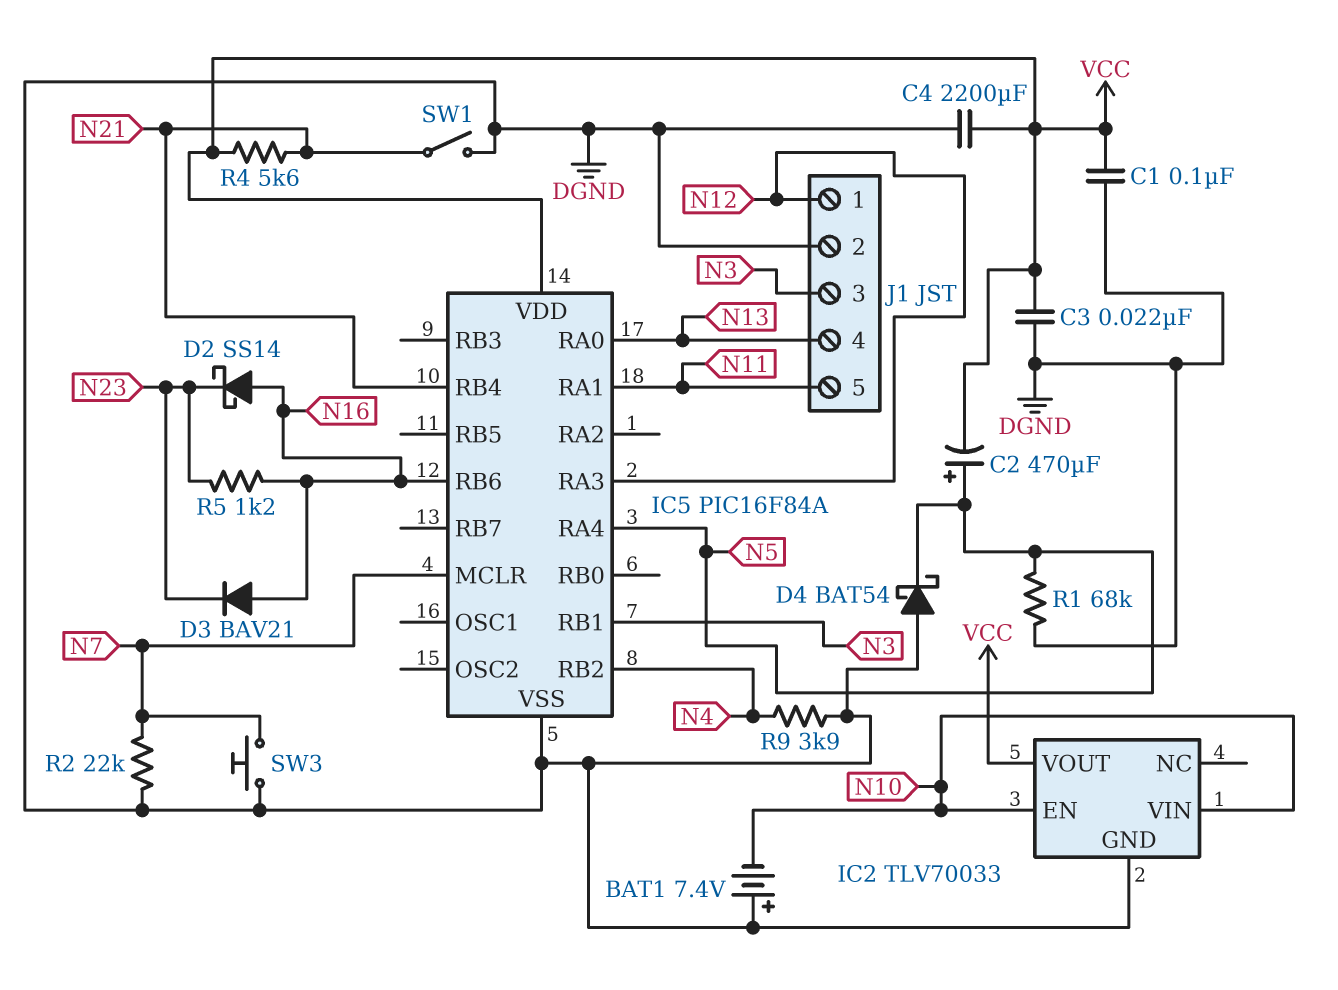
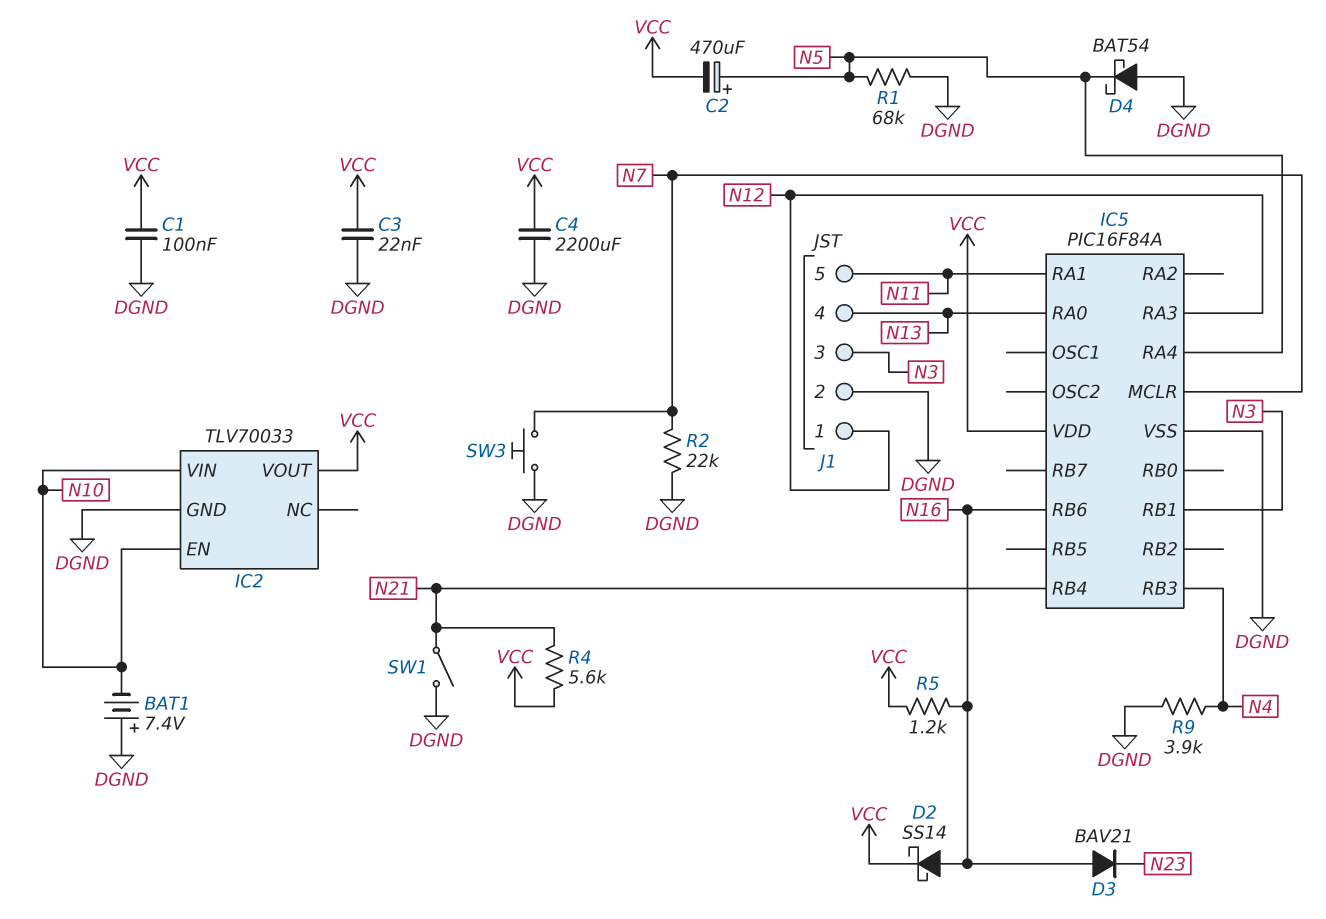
D2: schottky SS14 (A N16, K N23) -> schottky SS14 (A N16, K VCC)
IC5 pin RB2: N4 -> none
IC5 pin RB3: none -> N4
R5: 1.2k (N16, N23) -> 1.2k (N16, VCC)

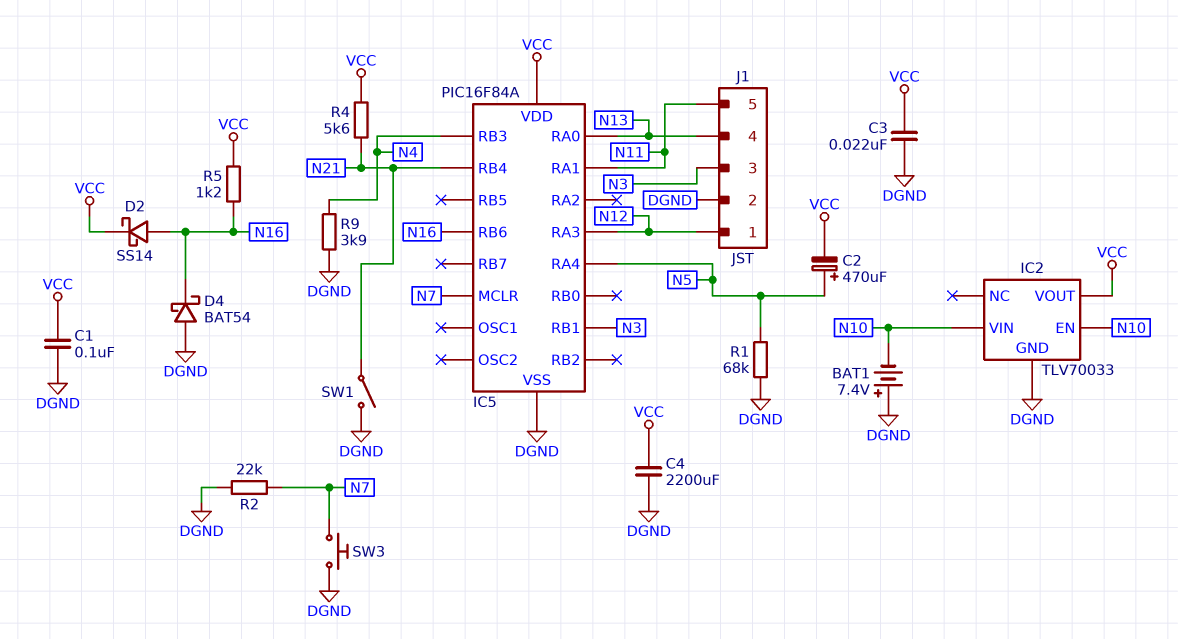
D3: diode BAV21 (A N16, K N23) -> none
D4: schottky BAT54 (A DGND, K N5) -> schottky BAT54 (A DGND, K N16)

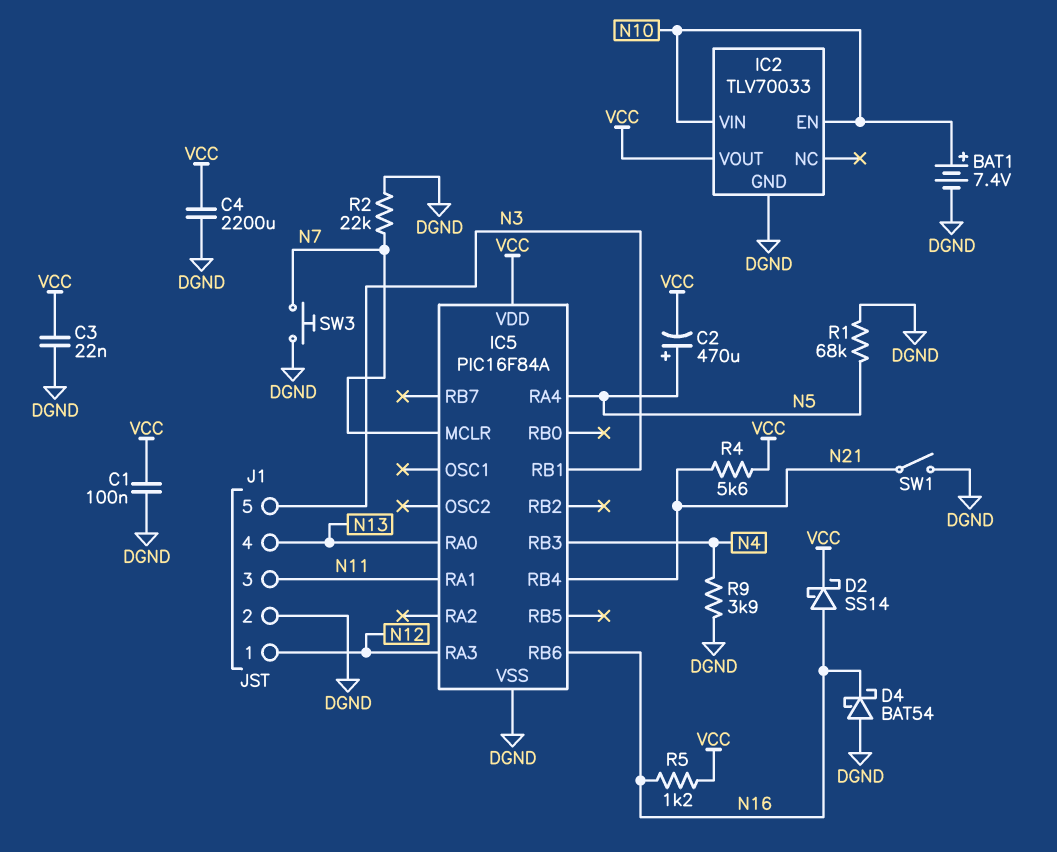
BAT1: 7.4V (plus DGND, minus N10) -> 7.4V (plus N10, minus DGND)
J1 pin 3: N3 -> N11
J1 pin 5: N11 -> N3

